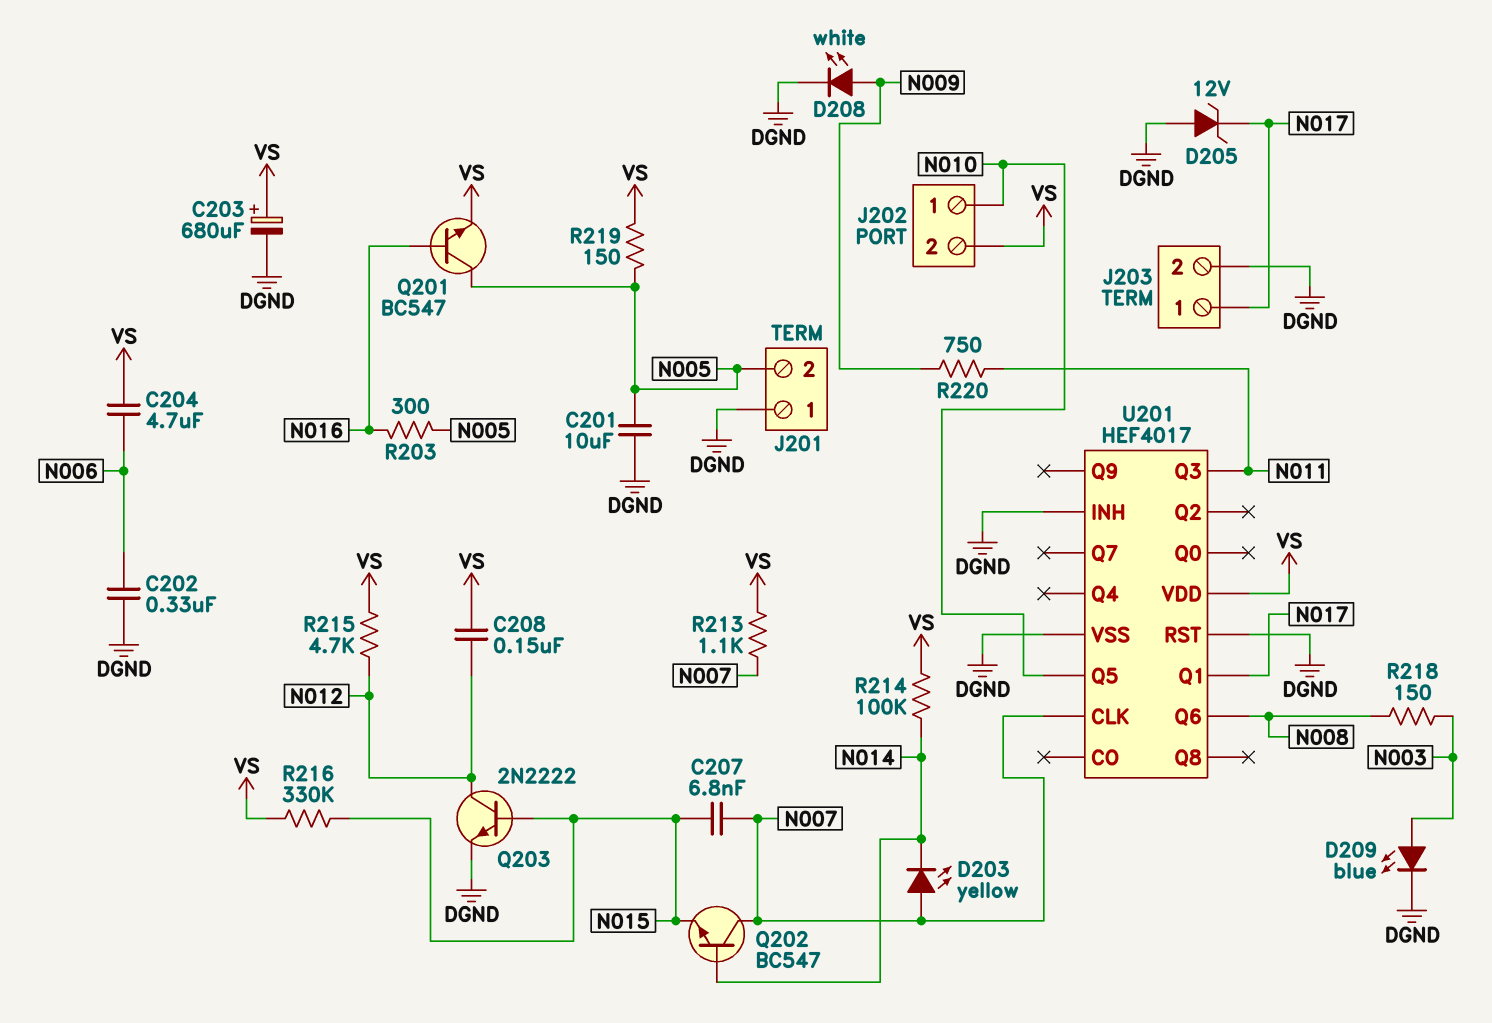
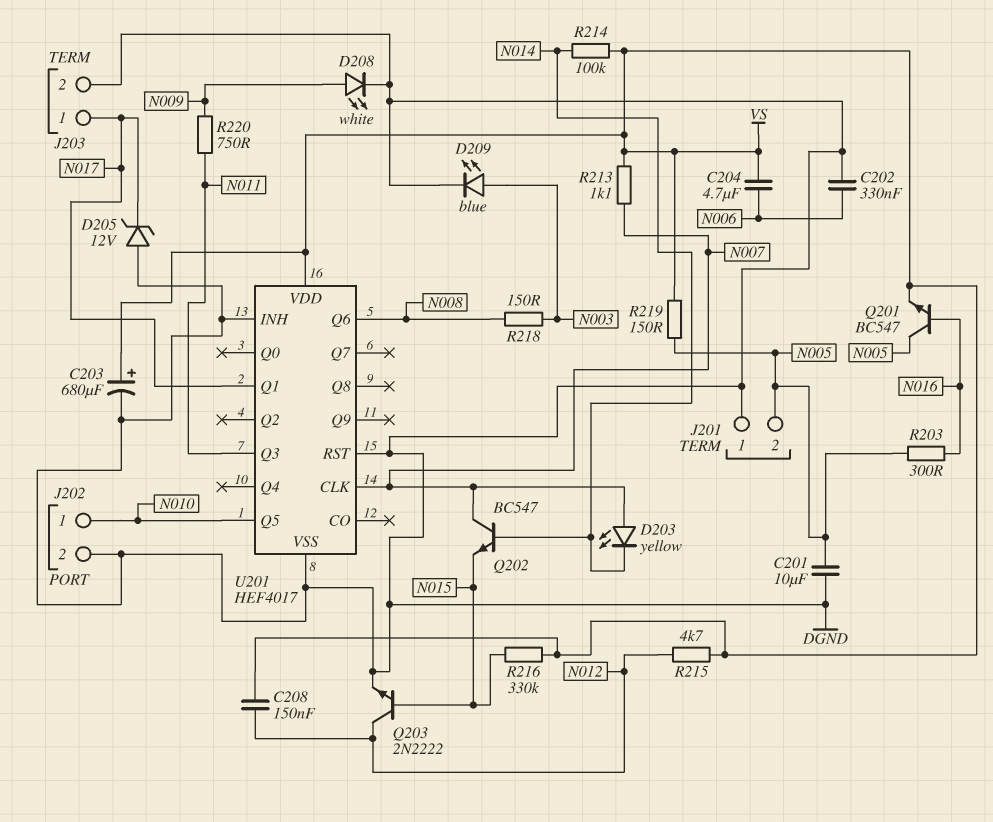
C207: 6.8nF (N007, N015) -> none
J202 pin 2: VS -> DGND

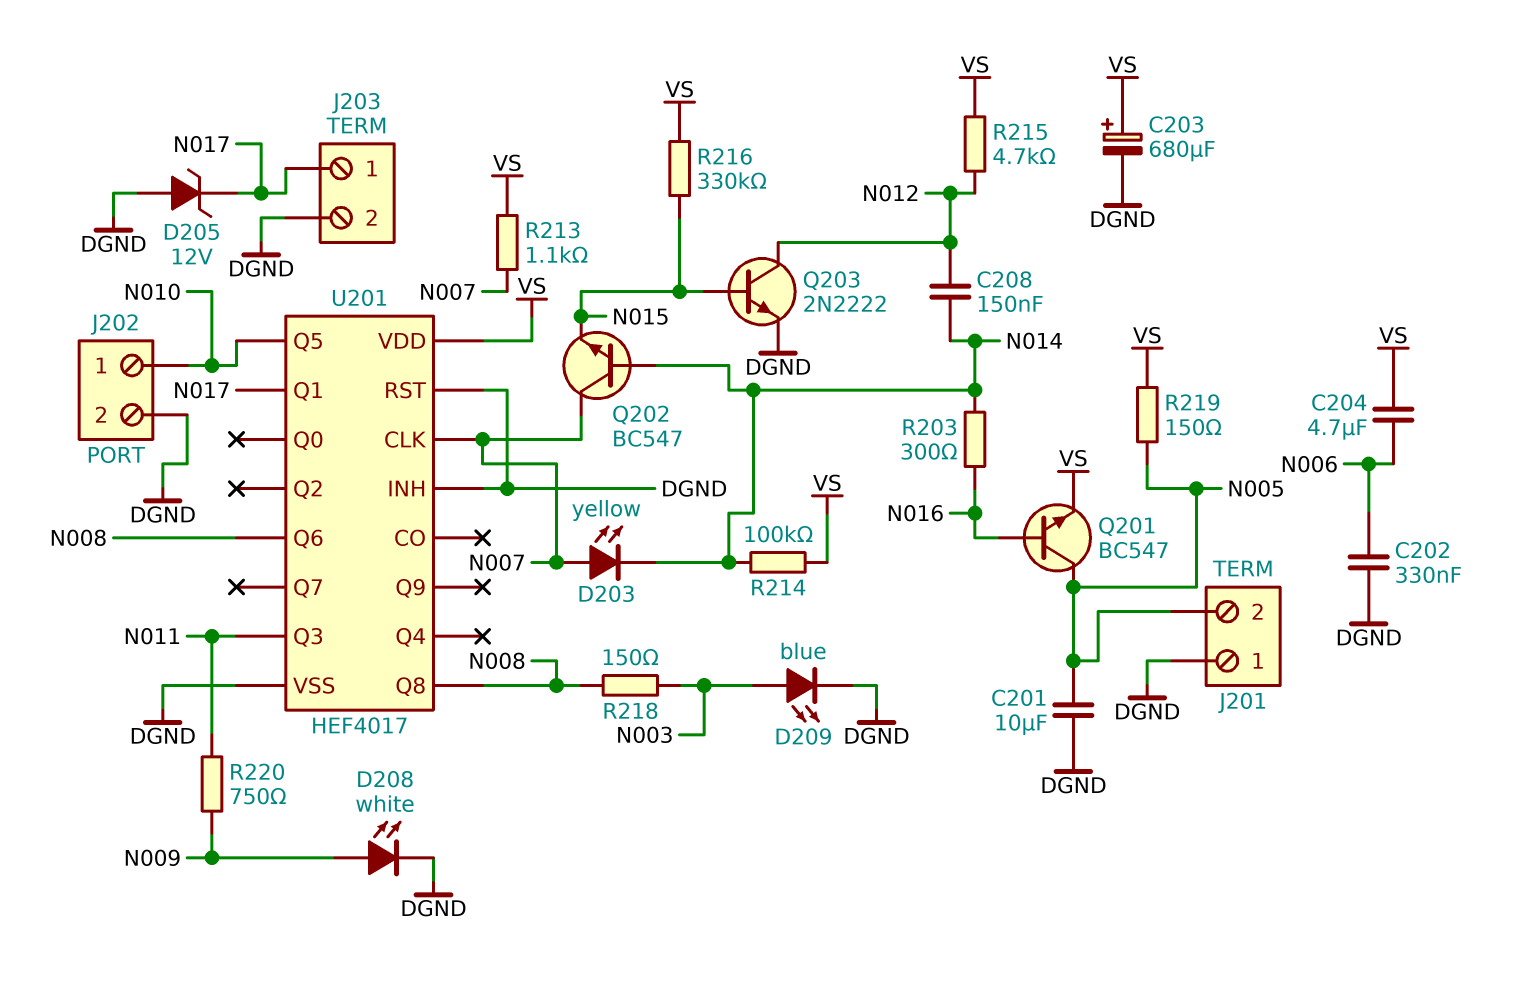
C208: 150nF (N012, VS) -> 150nF (N012, N014)
R203: 300 (N005, N016) -> 300 (N014, N016)
U201 pin Q8: none -> N008

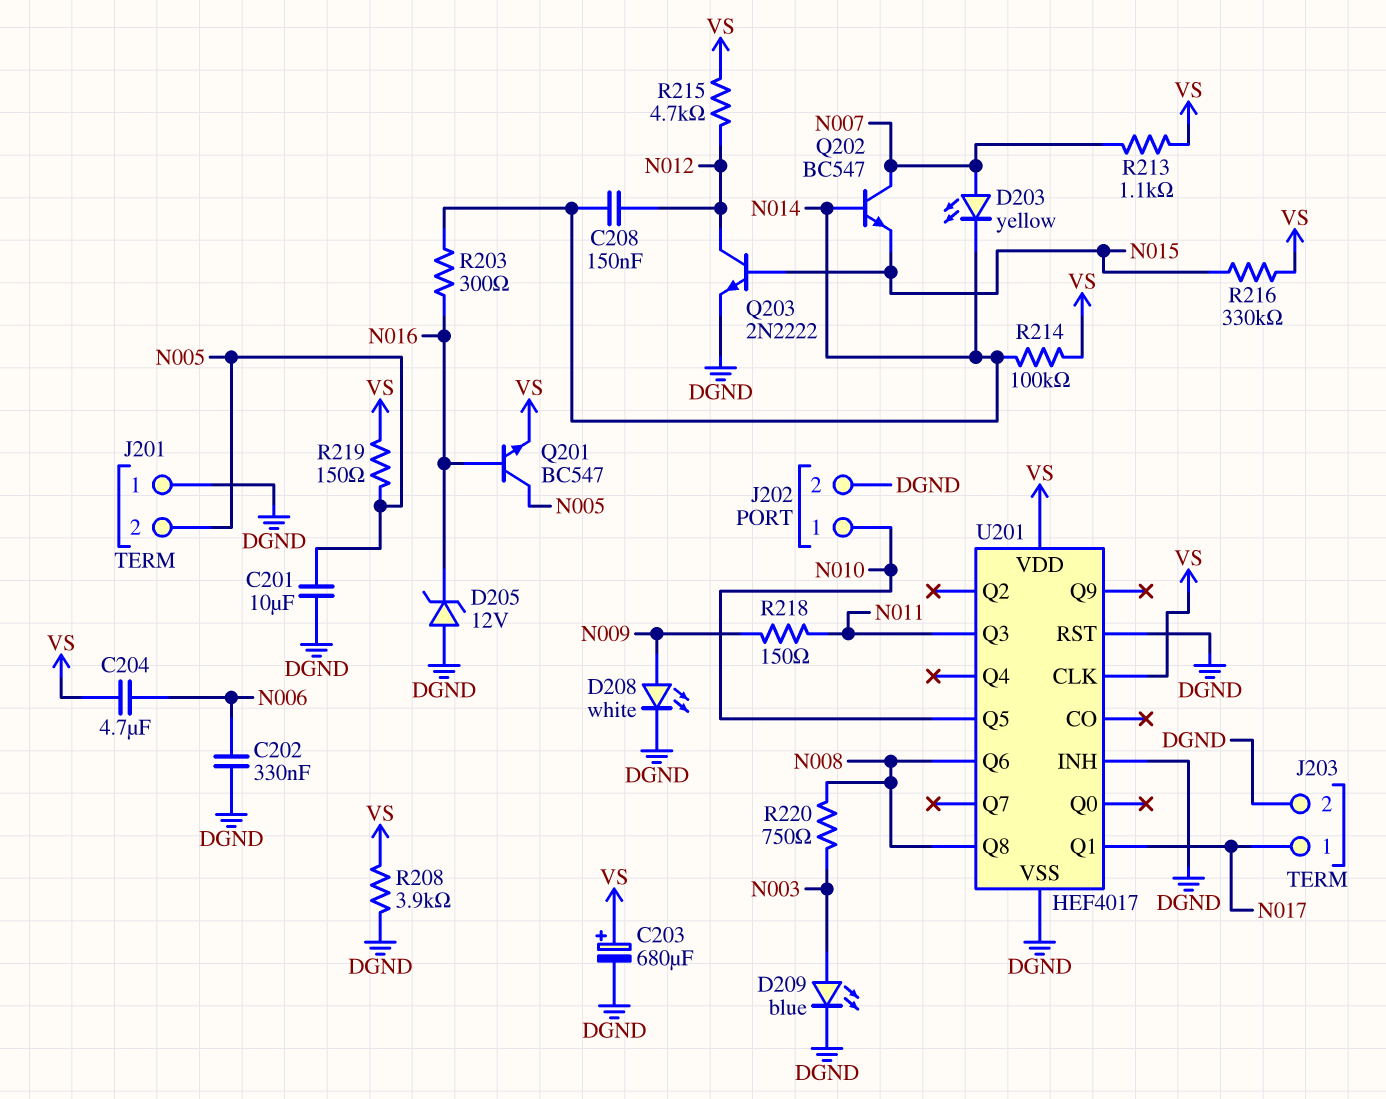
D205: zener 12V (A DGND, K N017) -> zener 12V (A DGND, K N016)
R208: none -> 3.9k (DGND, VS)
R218: 150 (N003, N008) -> 150 (N009, N011)
R220: 750 (N009, N011) -> 750 (N003, N008)
U201 pin CLK: N007 -> VS

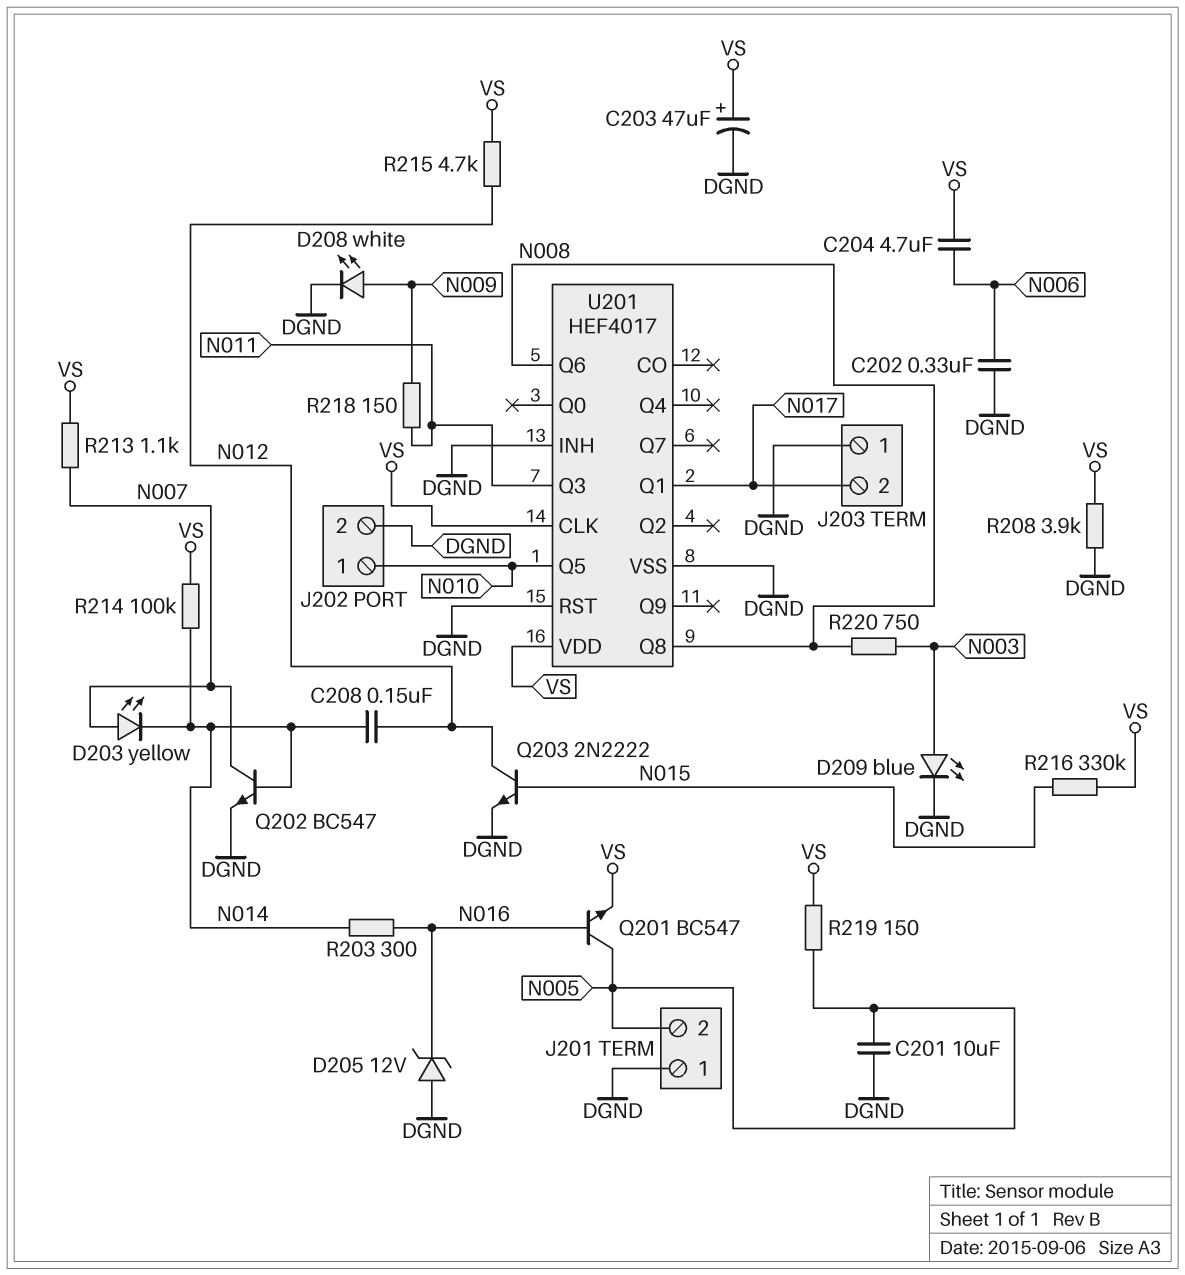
C203: 680uF (plus VS, minus DGND) -> 47uF (plus VS, minus DGND)
J203 pin 1: N017 -> DGND
J203 pin 2: DGND -> N017
Q202: NPN BC547 (B N014, C N007, E N015) -> NPN BC547 (B N014, C N007, E DGND)

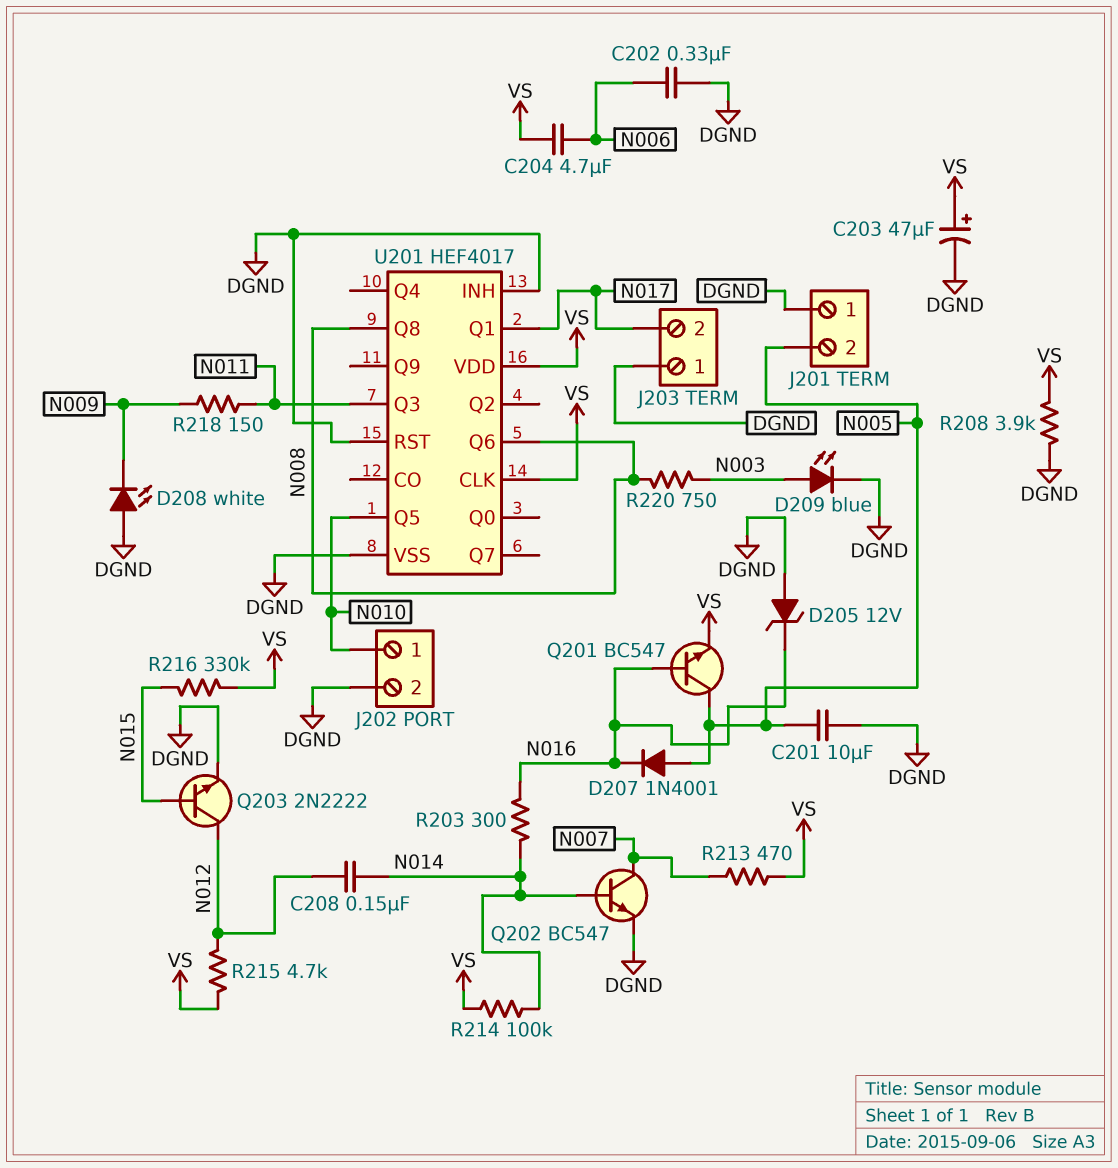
D203: LED yellow (A N007, K N014) -> none
D207: none -> diode 1N4001 (A N005, K N016)
D208: LED white (A N009, K DGND) -> LED white (A DGND, K N009)
R213: 1.1k (N007, VS) -> 470 (N007, VS)
R219: 150 (N005, VS) -> none

